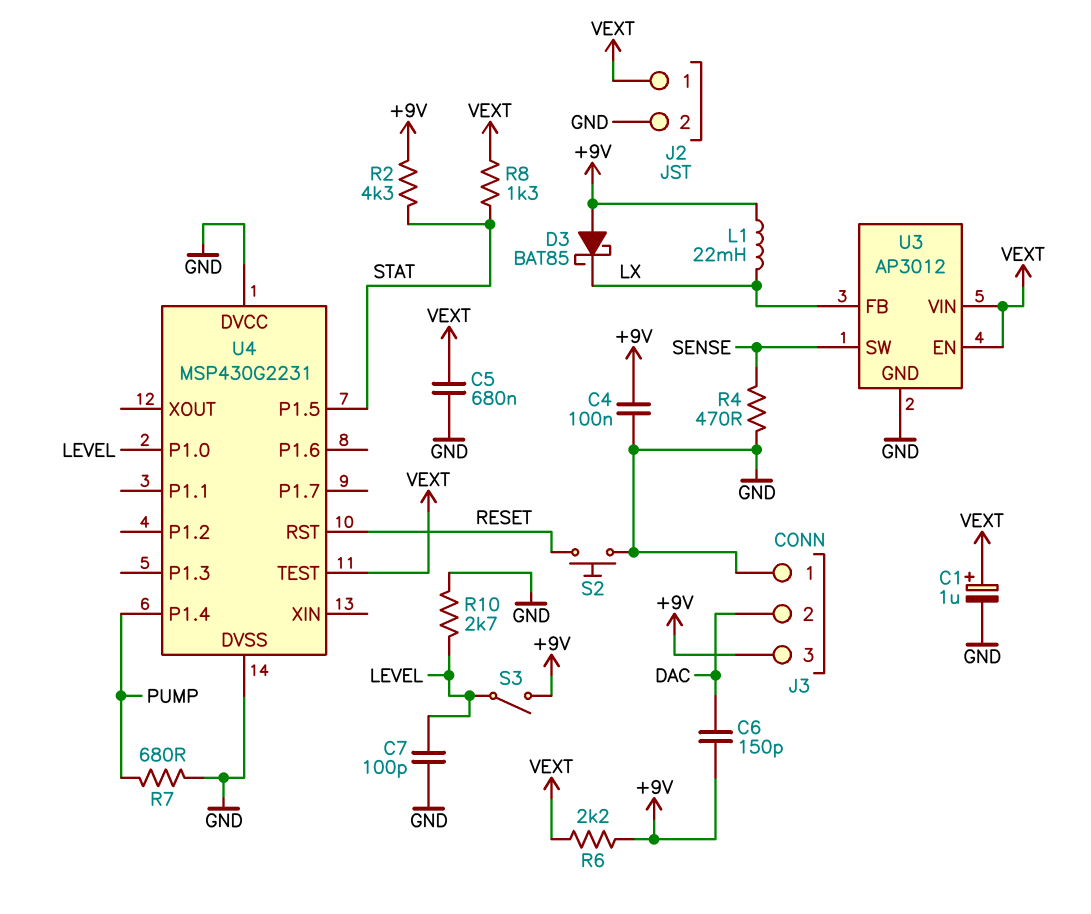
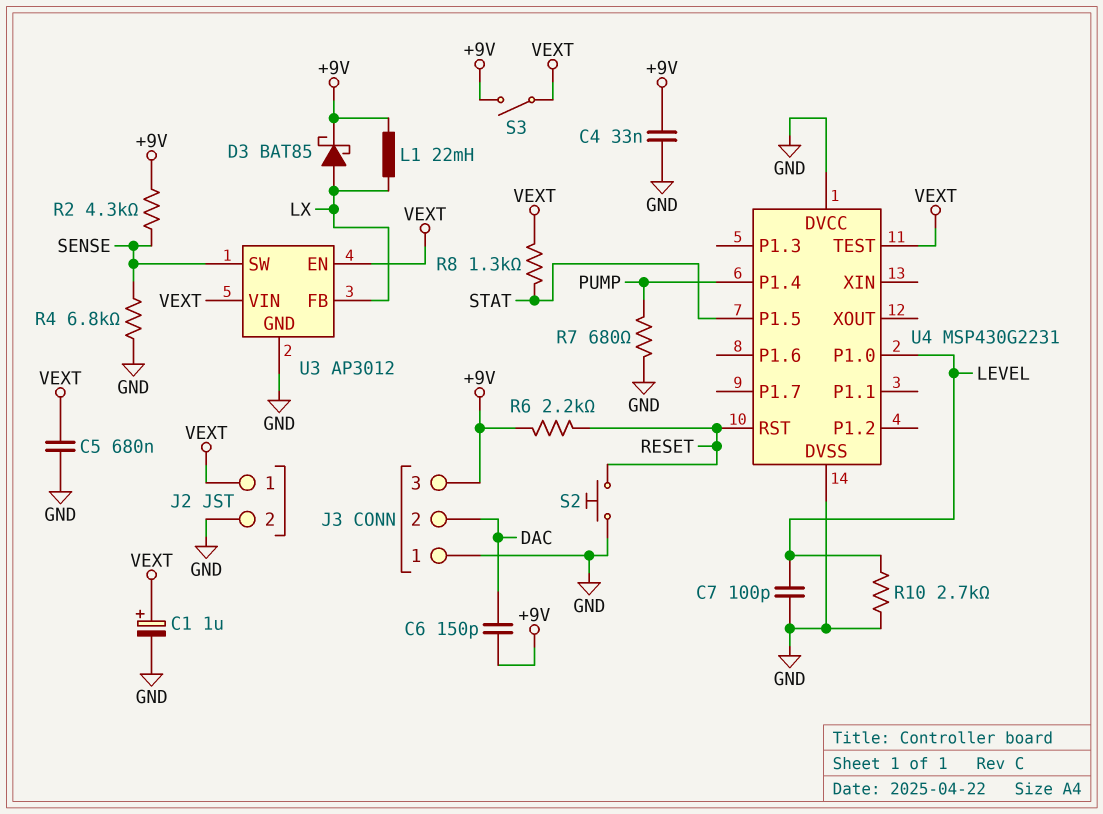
C4: 100nF (+9V, GND) -> 33nF (+9V, GND)
D3: schottky BAT85 (A +9V, K LX) -> schottky BAT85 (A LX, K +9V)
R2: 4.3k (+9V, STAT) -> 4.3k (+9V, SENSE)
R4: 470 (GND, SENSE) -> 6.8k (GND, SENSE)
R6: 2.2k (+9V, VEXT) -> 2.2k (+9V, RESET)
S3: switch (+9V, LEVEL) -> switch (+9V, VEXT)

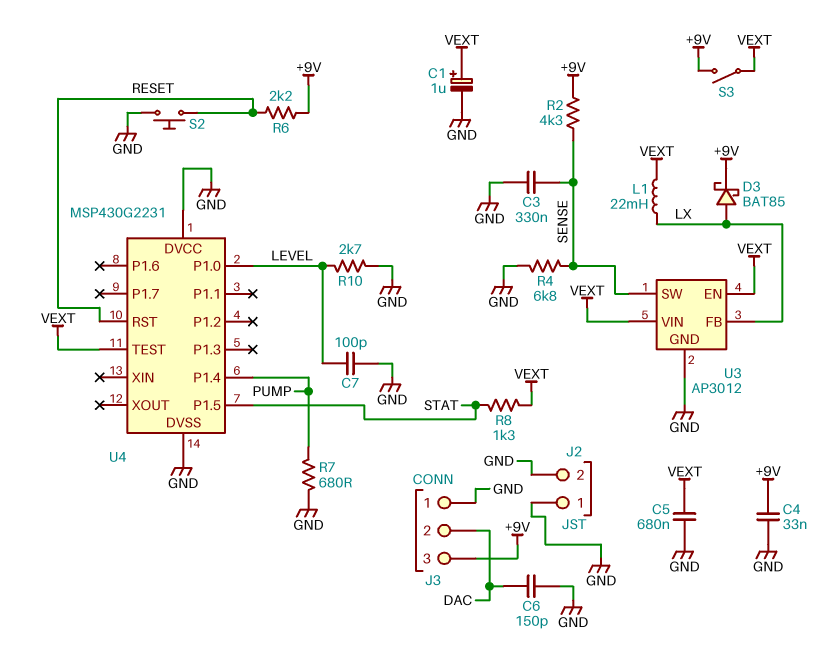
C3: none -> 330nF (GND, SENSE)
C6: 150pF (+9V, DAC) -> 150pF (DAC, GND)
J2 pin 1: VEXT -> GND
L1: 22mH (+9V, LX) -> 22mH (LX, VEXT)

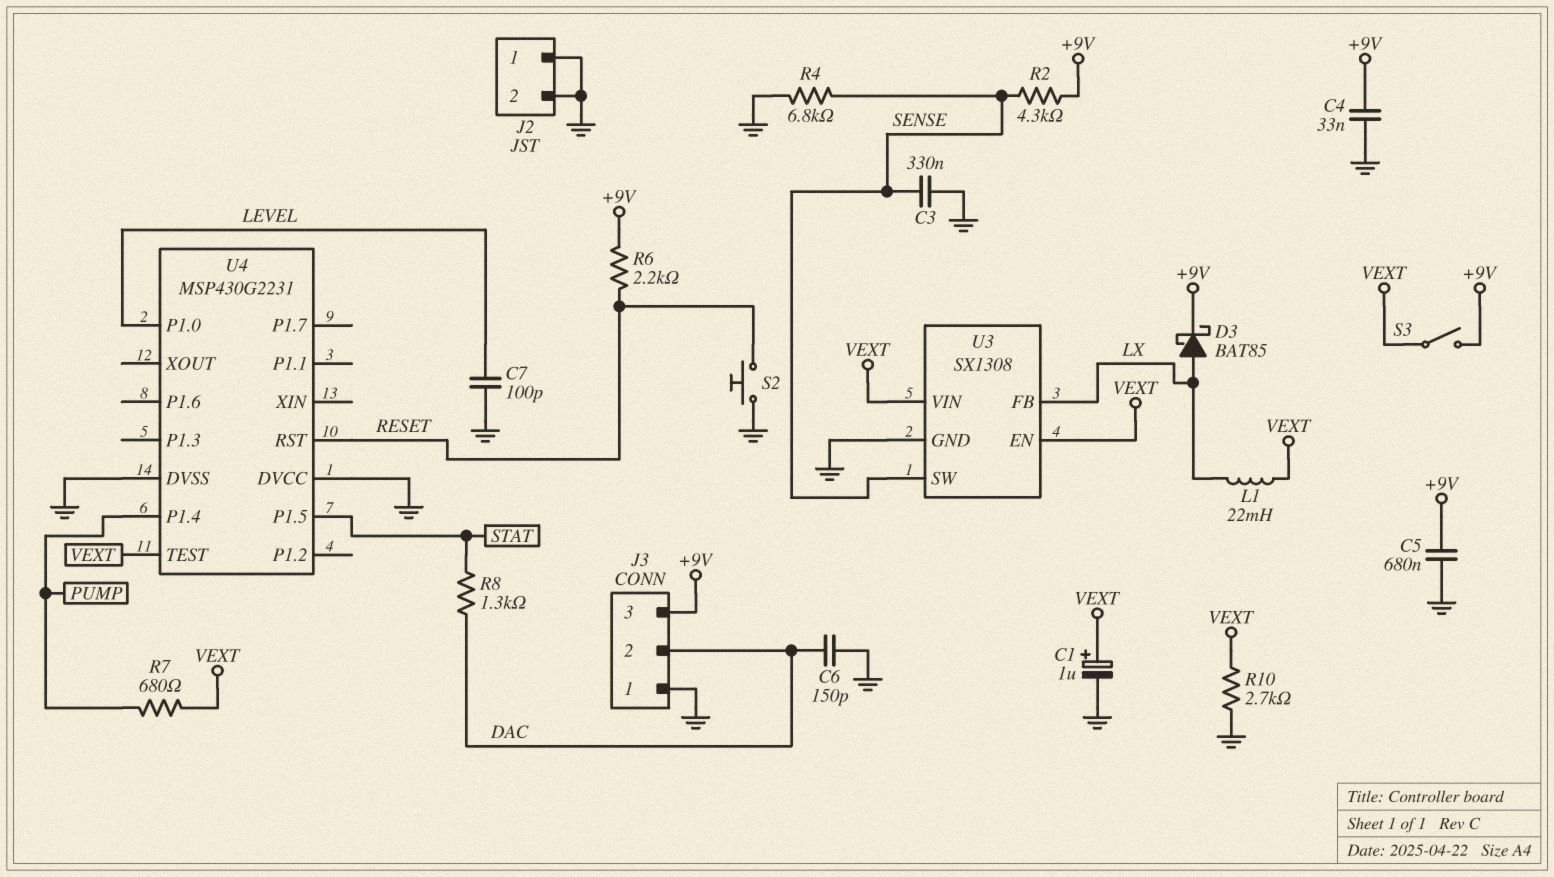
C5: 680nF (GND, VEXT) -> 680nF (+9V, GND)
R7: 680 (GND, PUMP) -> 680 (PUMP, VEXT)
R8: 1.3k (STAT, VEXT) -> 1.3k (DAC, STAT)
R10: 2.7k (GND, LEVEL) -> 2.7k (GND, VEXT)
U3: AP3012 -> SX1308

